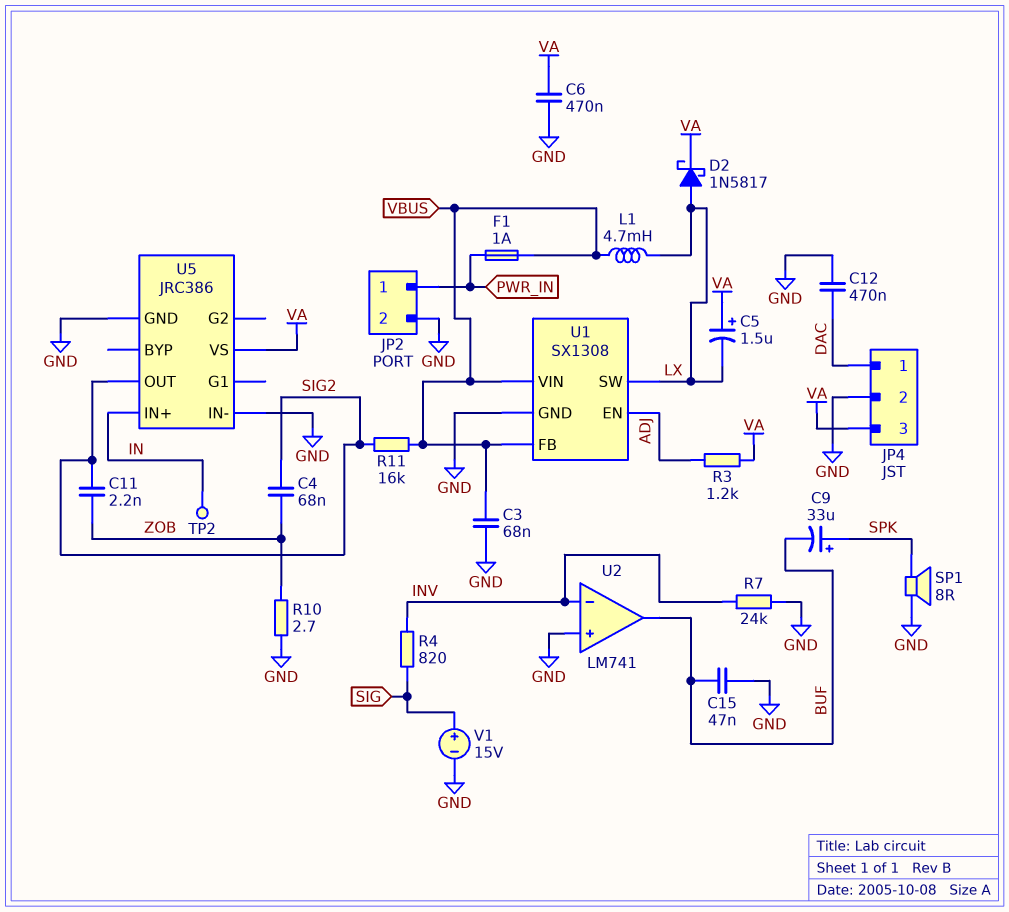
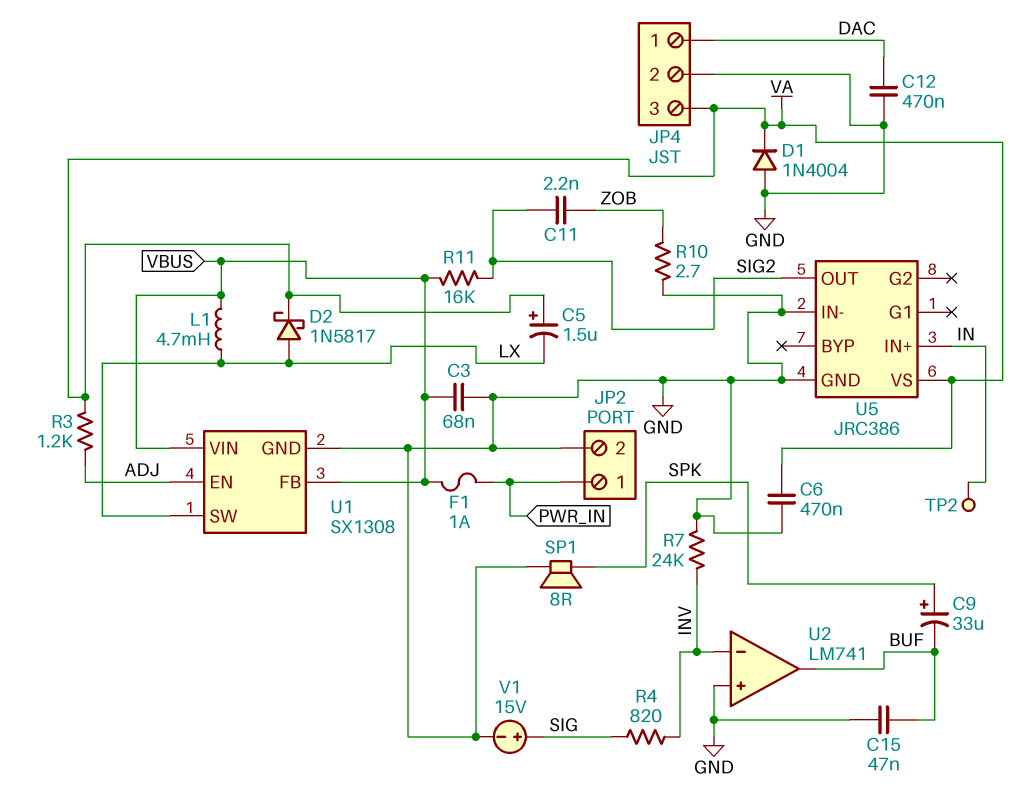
C4: 68nF (SIG2, ZOB) -> none
D1: none -> diode 1N4004 (A GND, K VA)

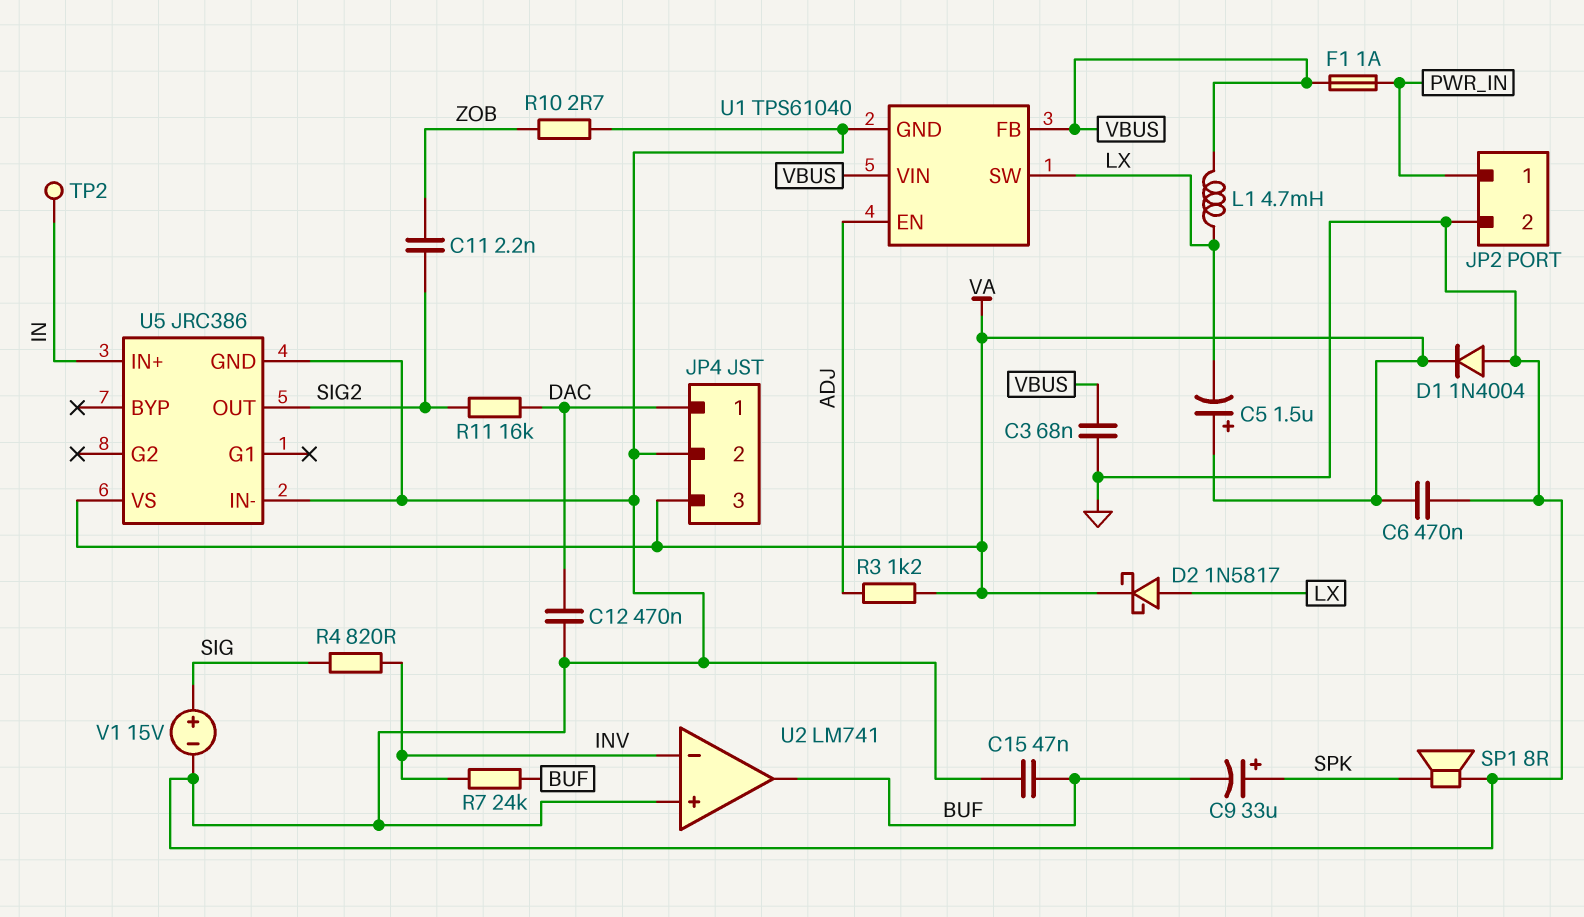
R7: 24k (GND, INV) -> 24k (BUF, INV)
R11: 16k (SIG2, VBUS) -> 16k (DAC, SIG2)
U1: SX1308 -> TPS61040

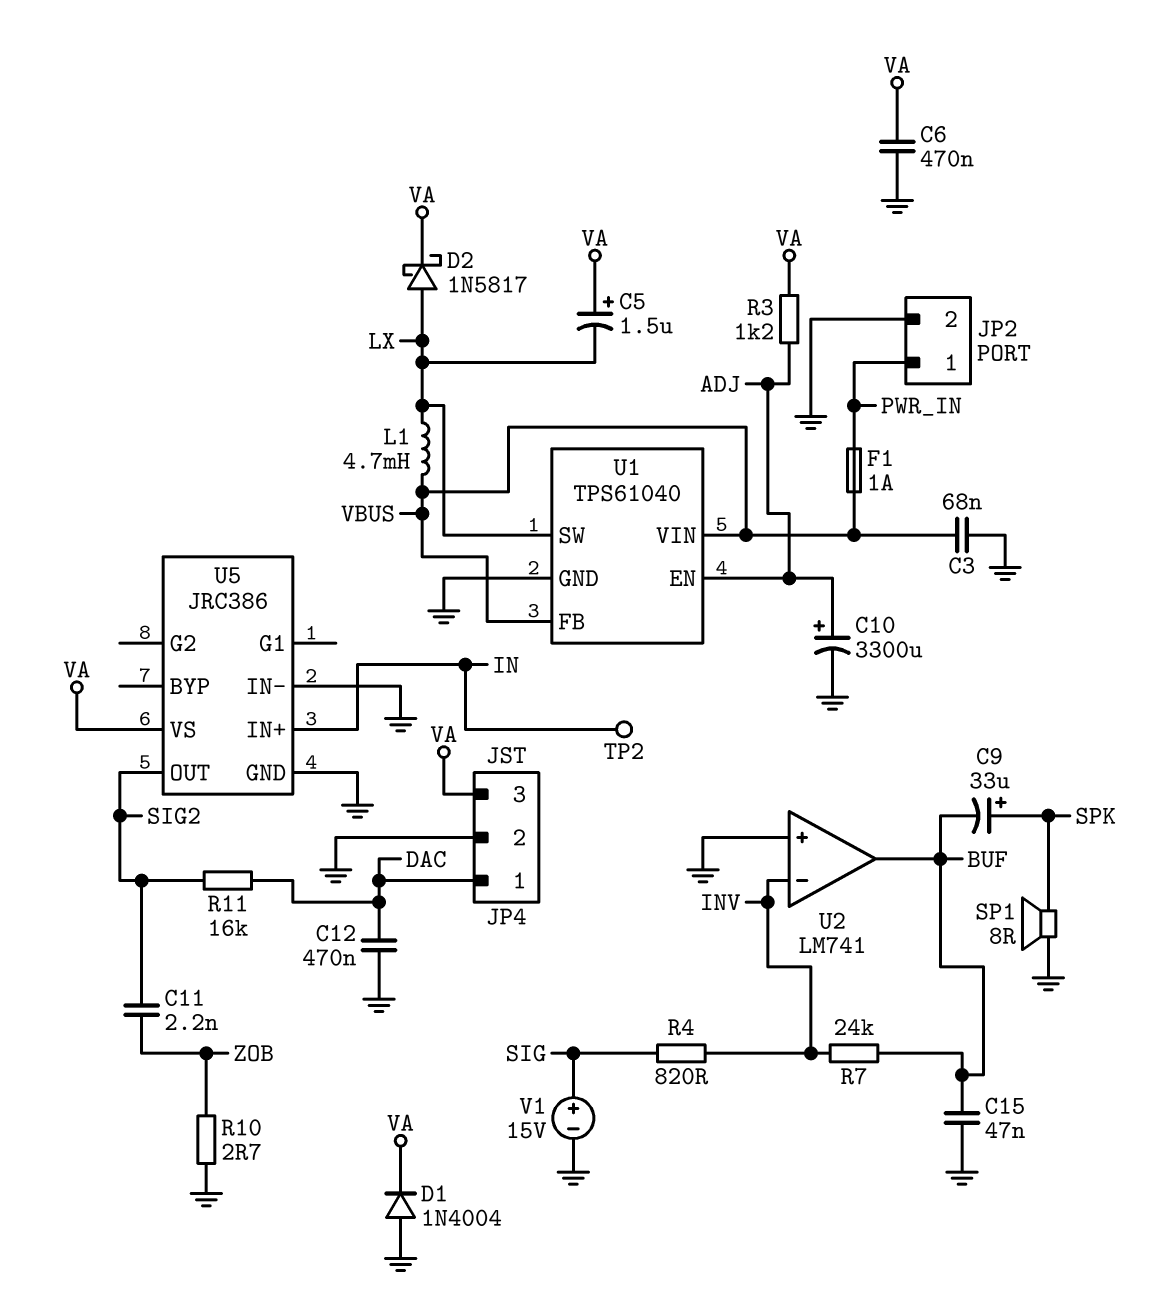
C10: none -> 3300uF (plus ADJ, minus GND)

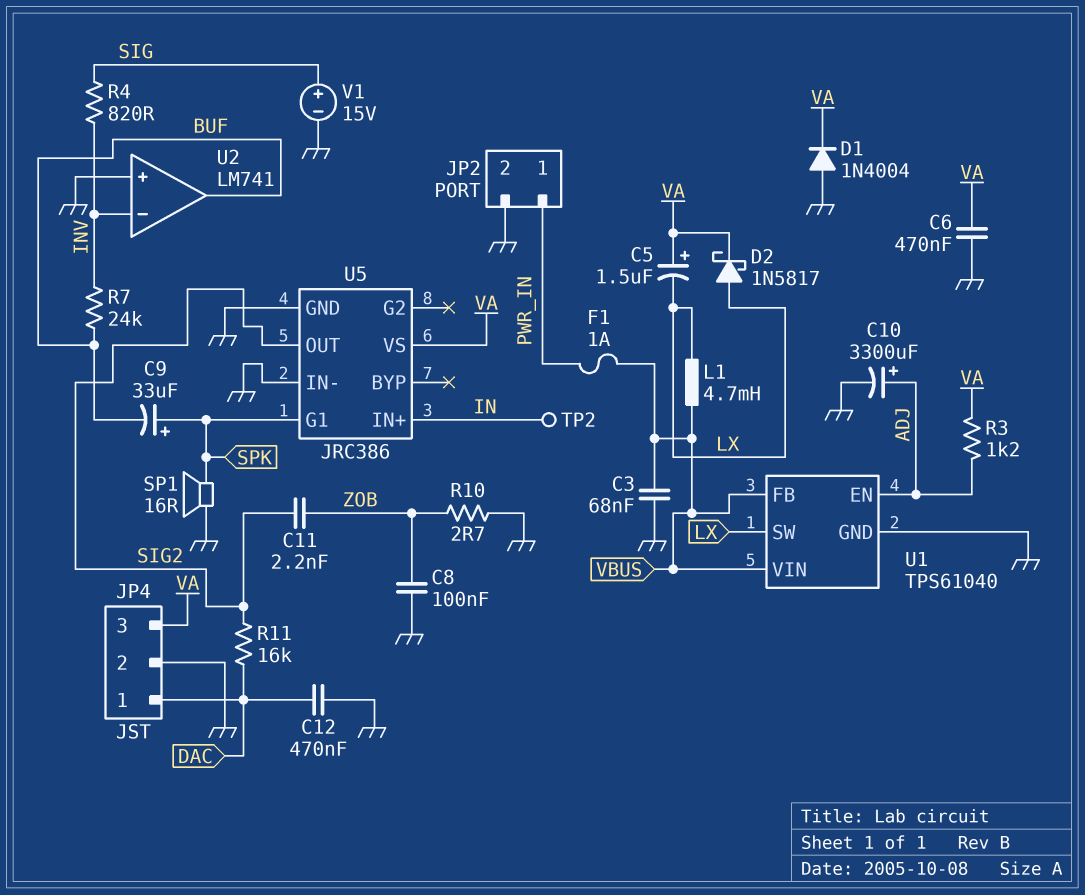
C8: none -> 100nF (GND, ZOB)
C15: 47nF (BUF, GND) -> none
SP1: speaker 8R (GND, SPK) -> speaker 16R (GND, SPK)
U5 pin G1: none -> SPK

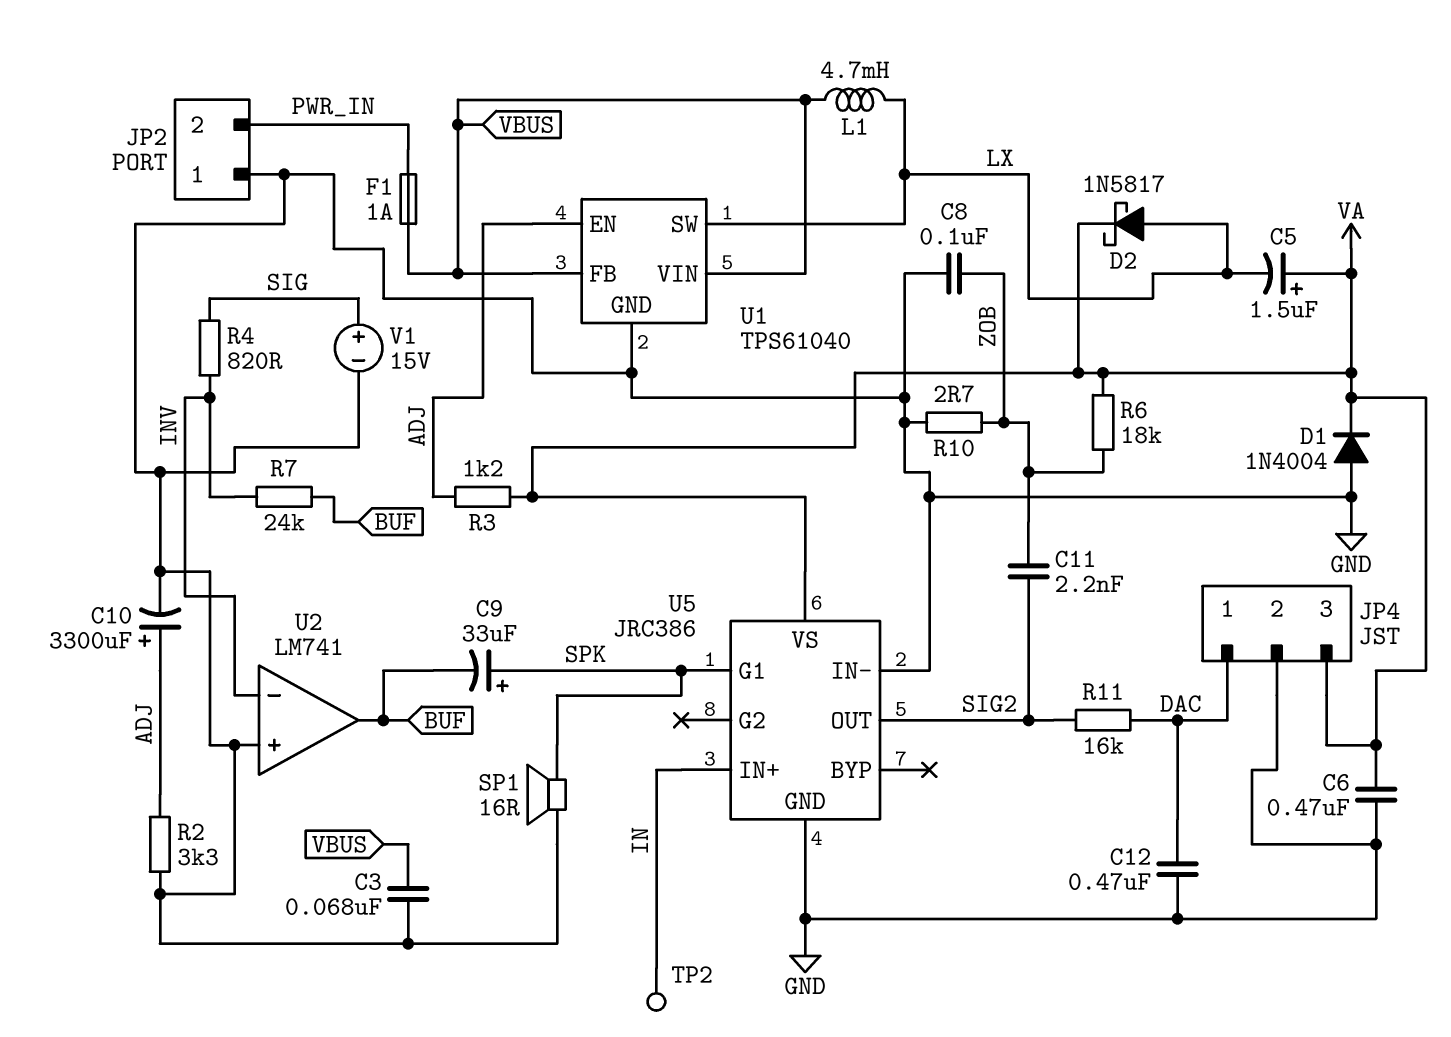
JP2 pin 1: PWR_IN -> GND
JP2 pin 2: GND -> PWR_IN
R2: none -> 3.3k (ADJ, GND)
R6: none -> 18k (VA, ZOB)

